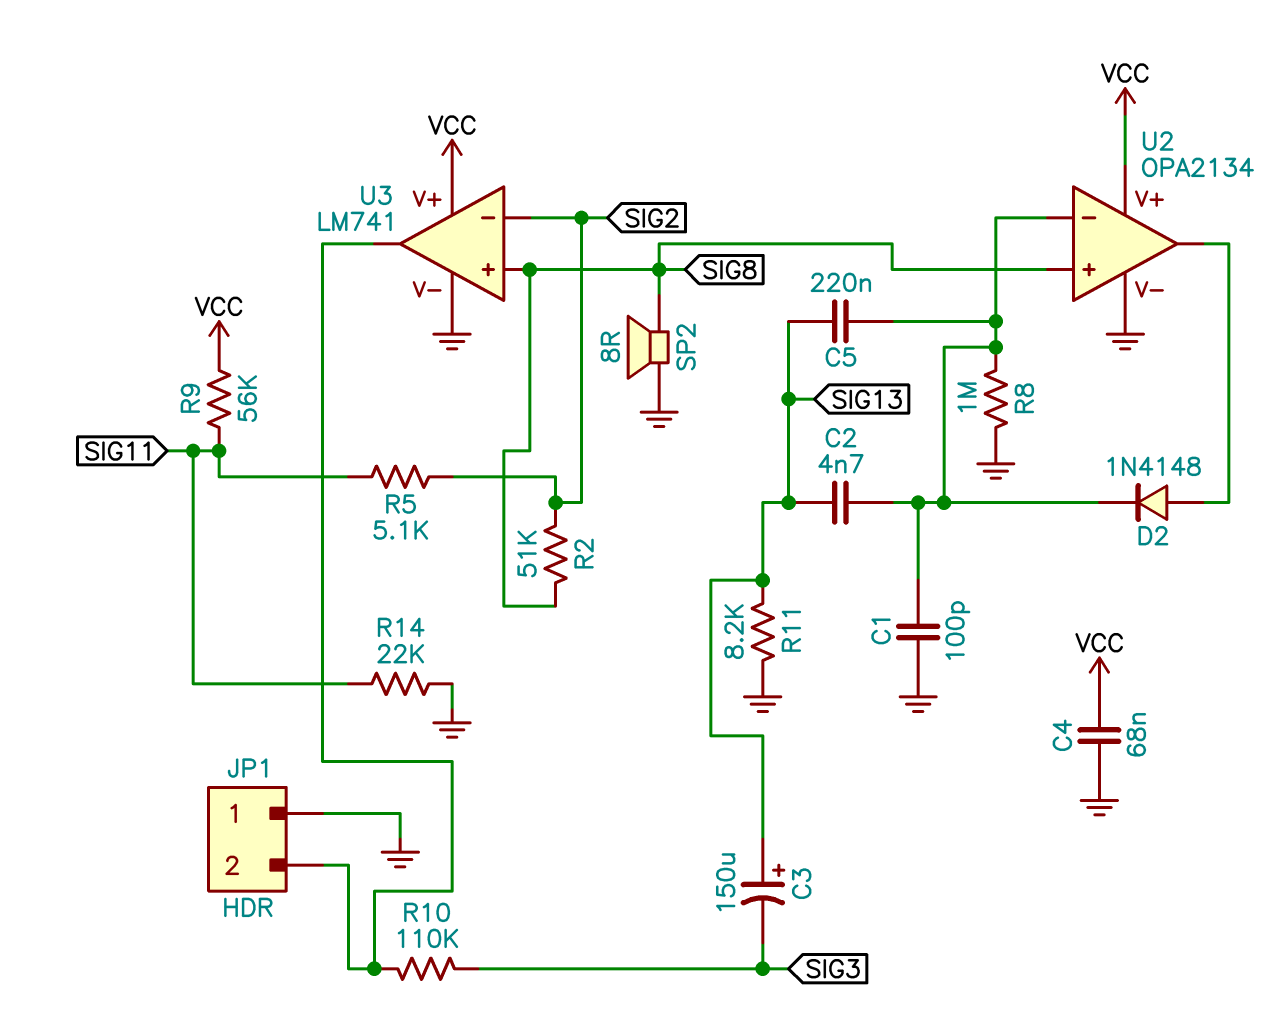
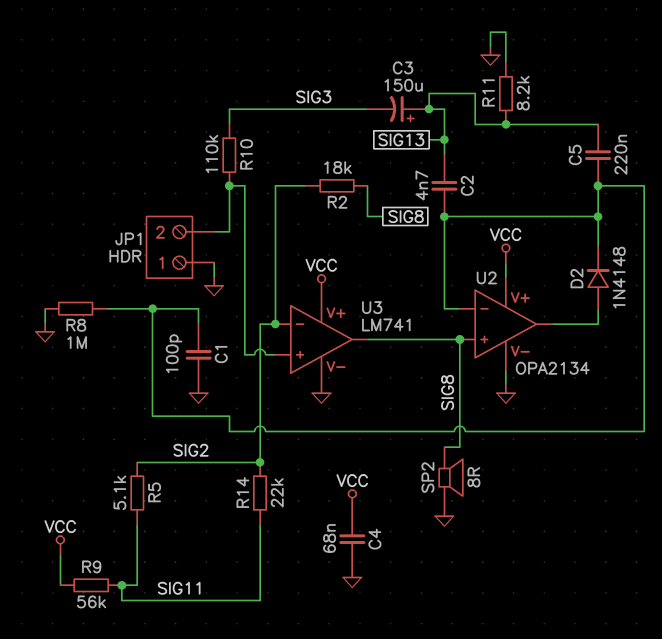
R2: 51k (SIG2, SIG8) -> 18k (SIG2, SIG8)
R14: 22k (GND, SIG11) -> 22k (SIG2, SIG11)
U3 pin in+: SIG8 -> JP1/2
U3 pin out: JP1/2 -> SIG8

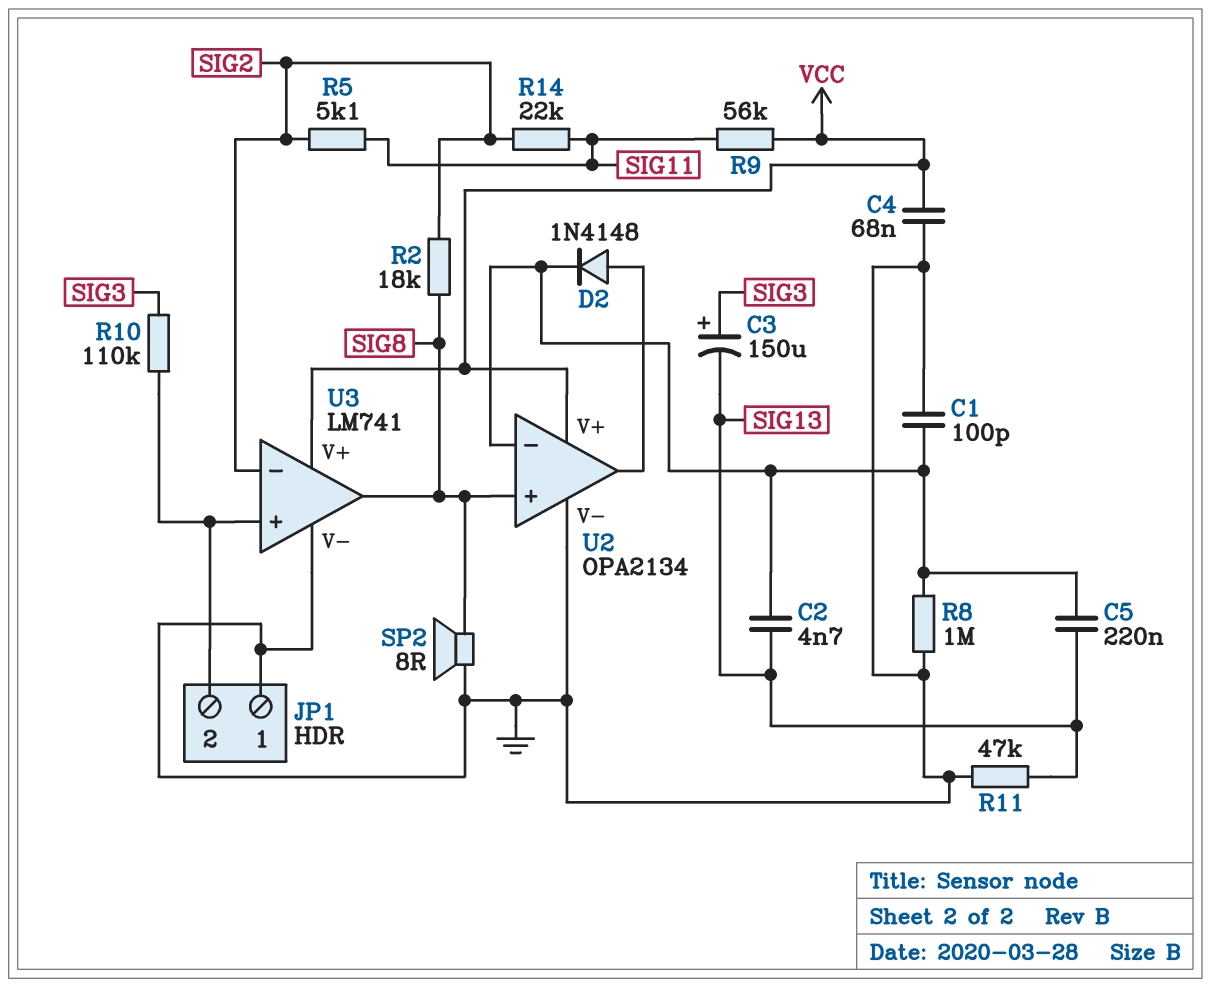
C3: 150uF (plus SIG13, minus SIG3) -> 150uF (plus SIG3, minus SIG13)
R11: 8.2k (GND, SIG13) -> 47k (GND, SIG13)

